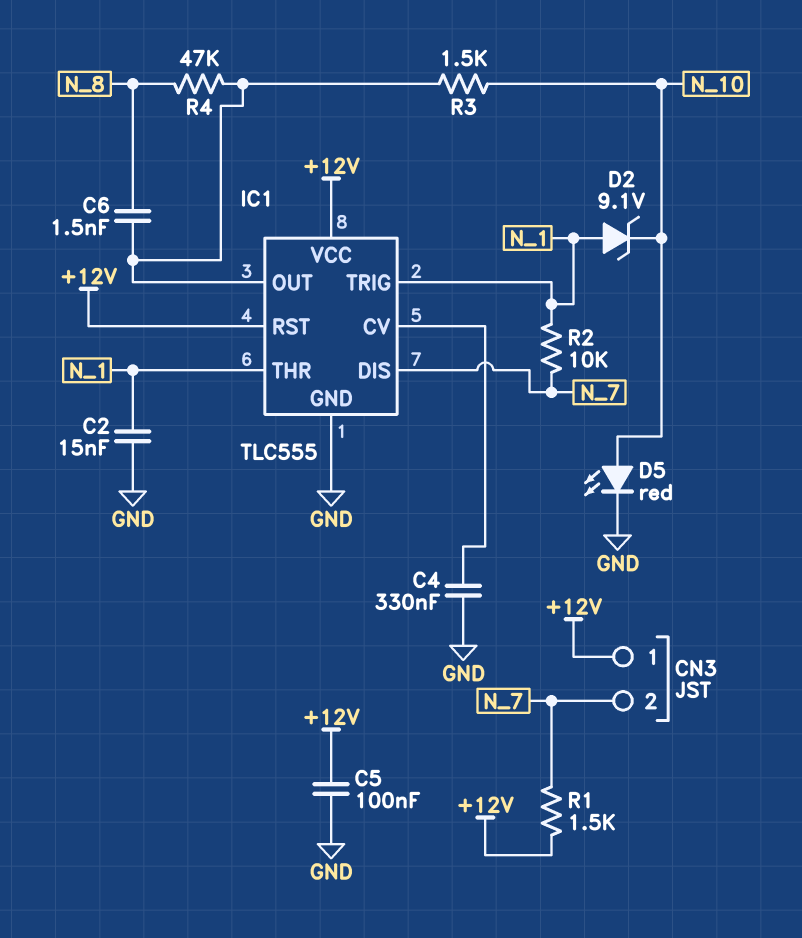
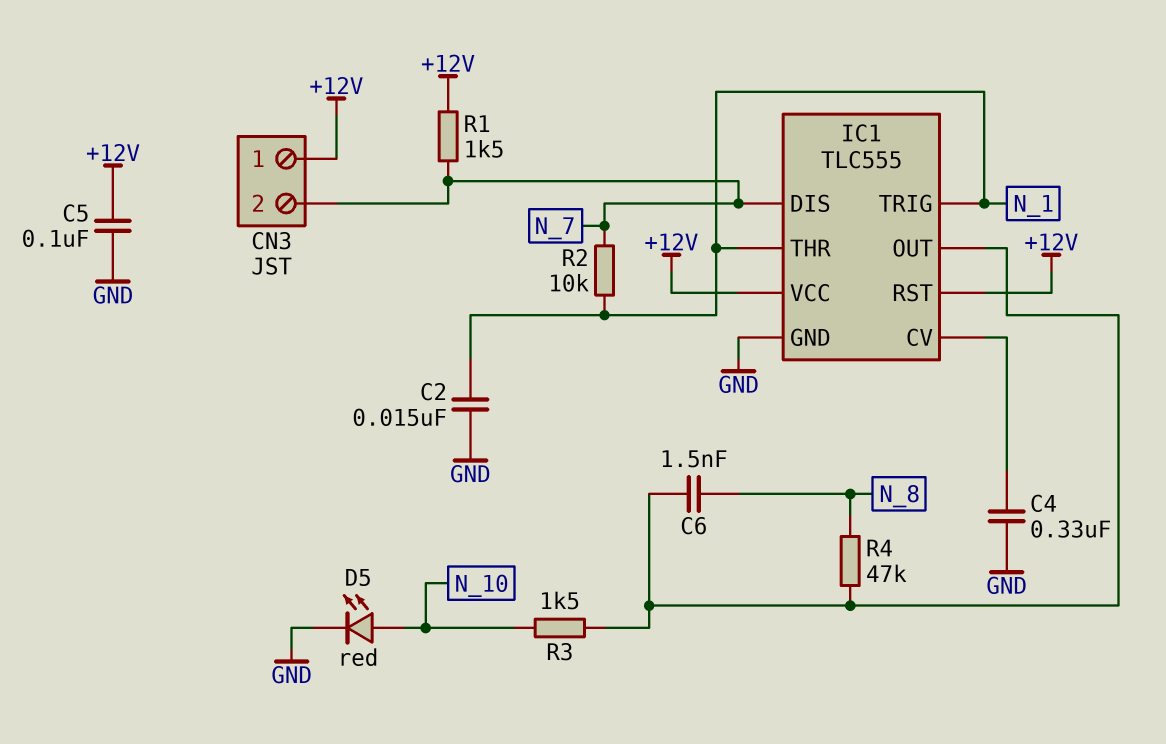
D2: zener 9.1V (A N_1, K N_10) -> none

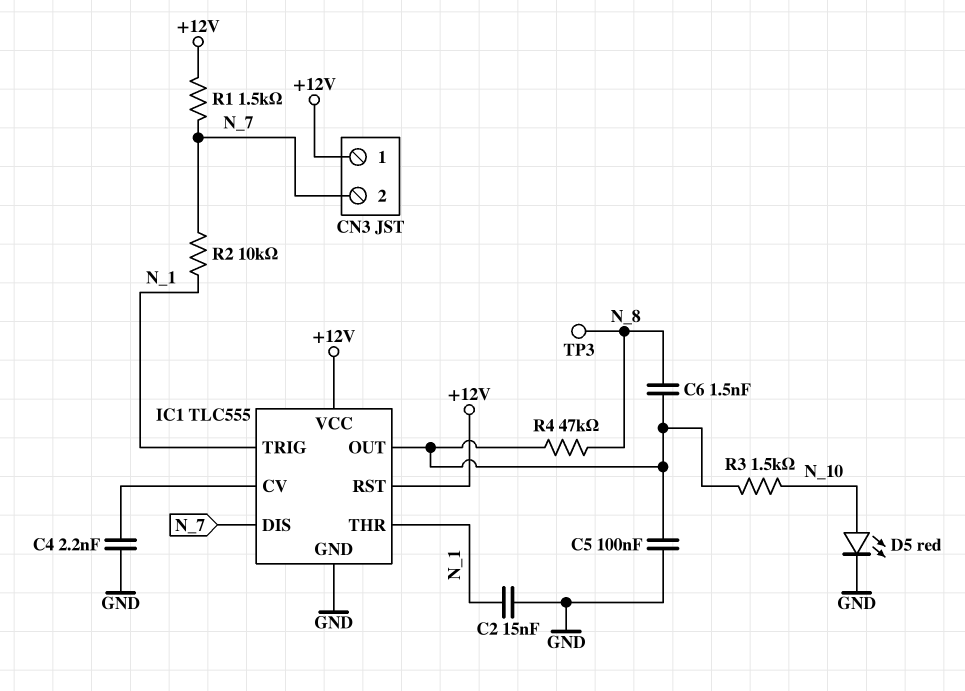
C4: 330nF (GND, IC1/CV) -> 2.2nF (GND, IC1/CV)
C5: 100nF (+12V, GND) -> 100nF (GND, IC1/OUT)
TP3: none -> test point (N_8)

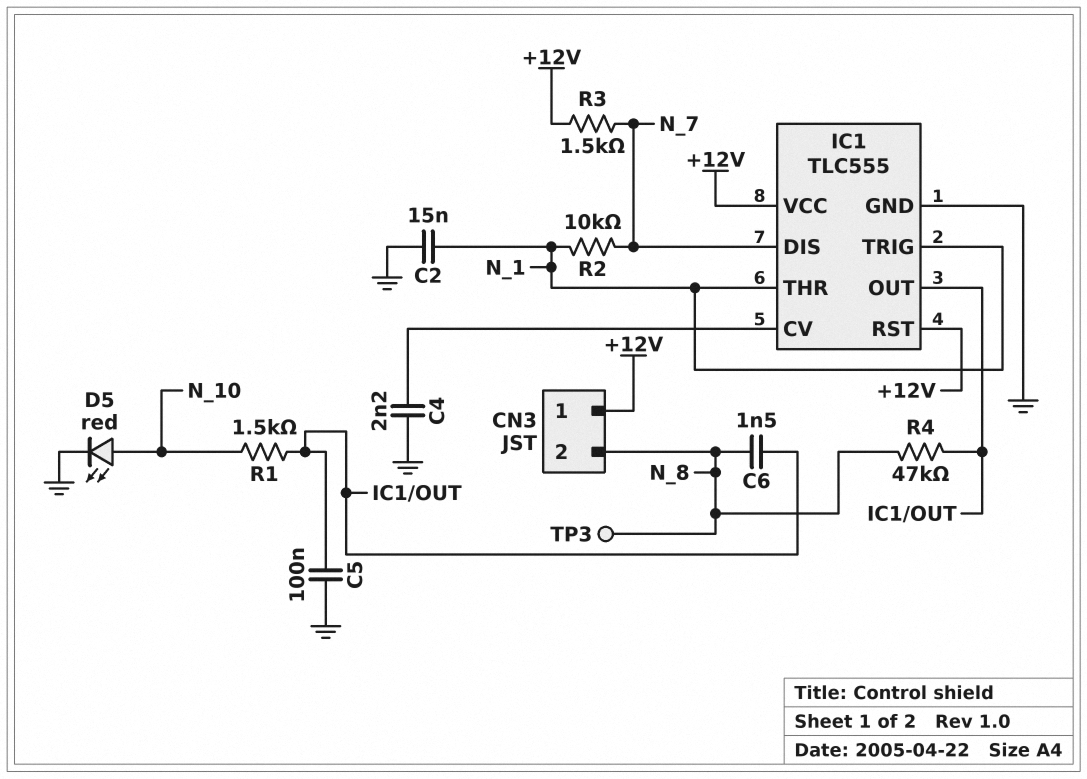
CN3 pin 2: N_7 -> N_8
R1: 1.5k (+12V, N_7) -> 1.5k (IC1/OUT, N_10)
R3: 1.5k (IC1/OUT, N_10) -> 1.5k (+12V, N_7)

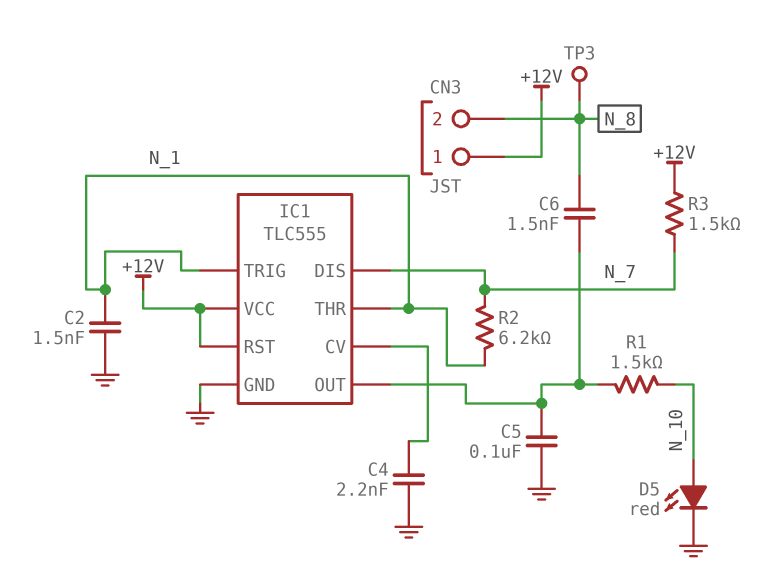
C2: 15nF (GND, N_1) -> 1.5nF (GND, N_1)
R2: 10k (N_1, N_7) -> 6.2k (N_1, N_7)
R4: 47k (IC1/OUT, N_8) -> none

